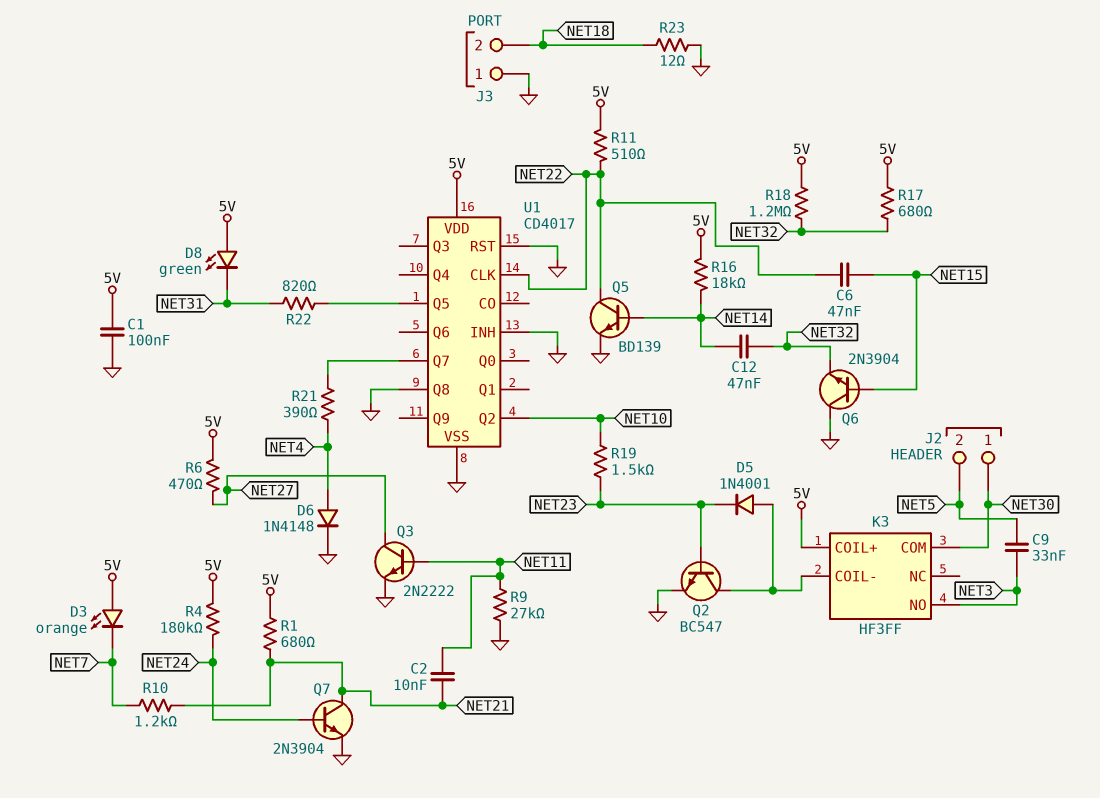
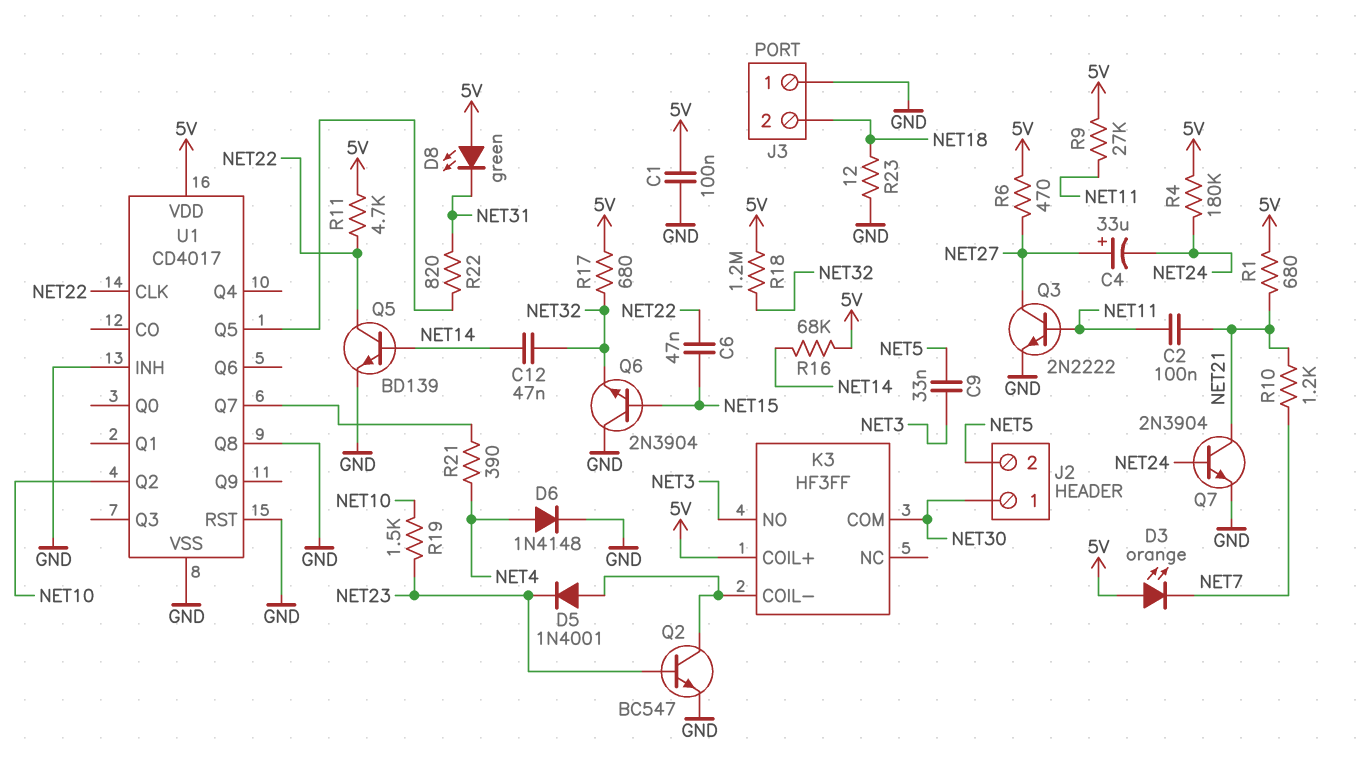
C2: 10nF (NET11, NET21) -> 100nF (NET11, NET21)
C4: none -> 33uF (plus NET27, minus NET24)
R9: 27k (GND, NET11) -> 27k (5V, NET11)
R11: 510 (5V, NET22) -> 4.7k (5V, NET22)
R16: 18k (5V, NET14) -> 68k (5V, NET14)

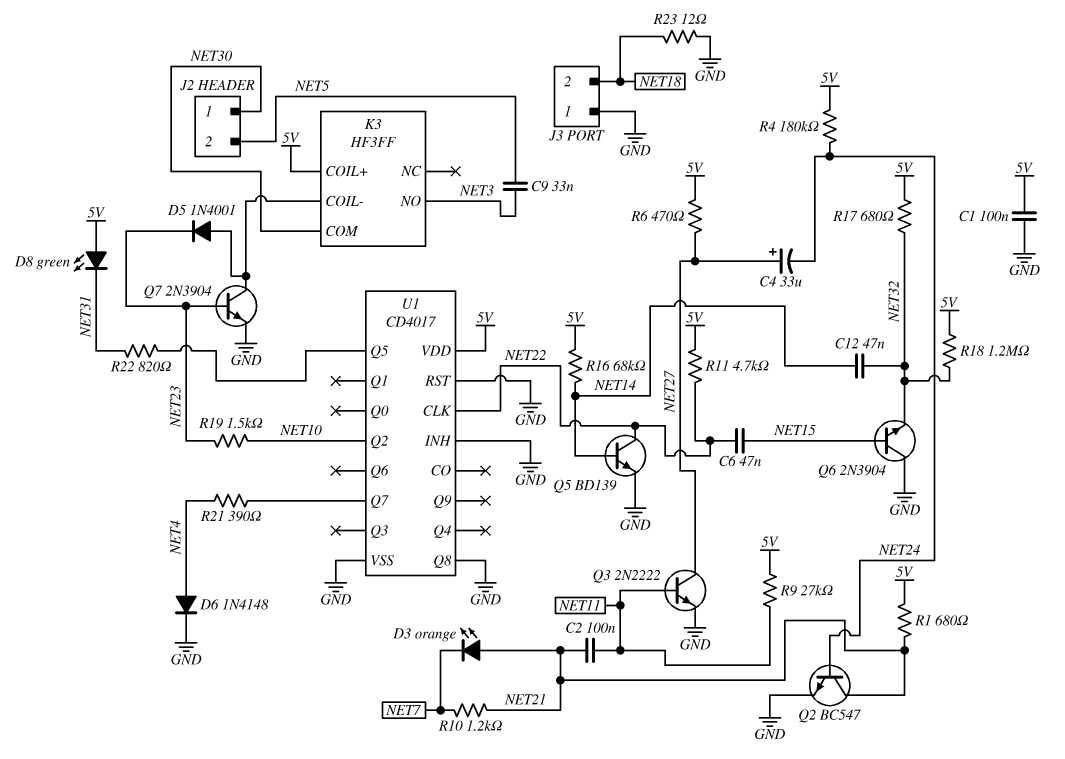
D3: LED orange (A 5V, K NET7) -> LED orange (A NET21, K NET7)
Q2: NPN BC547 (B NET23, C K3/COIL-, E GND) -> NPN BC547 (B NET24, C NET21, E GND)
Q7: NPN 2N3904 (B NET24, C NET21, E GND) -> NPN 2N3904 (B NET23, C K3/COIL-, E GND)

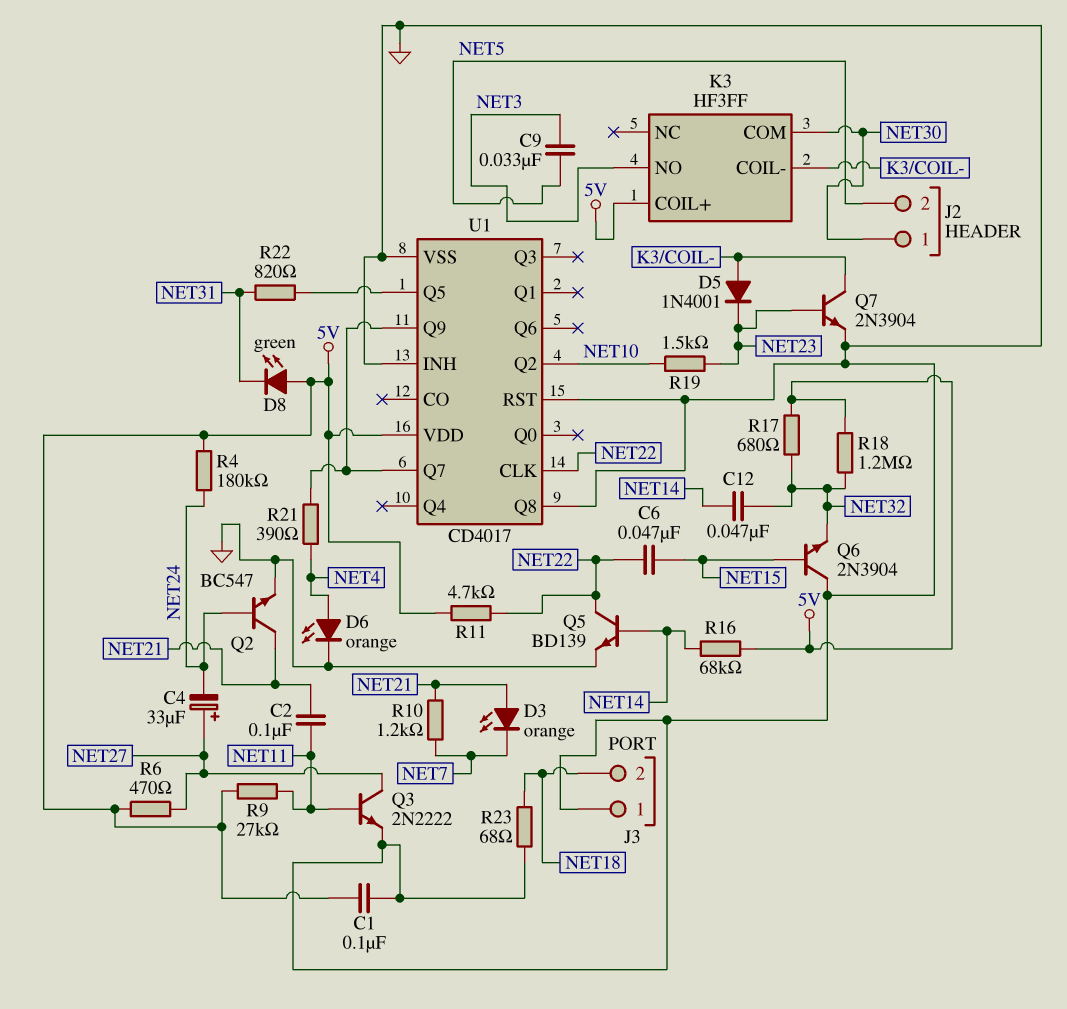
D6: diode 1N4148 (A NET4, K GND) -> LED orange (A NET4, K GND)
R1: 680 (5V, NET21) -> none
R23: 12 (GND, NET18) -> 68 (GND, NET18)
U1 pin Q9: none -> U1/Q7

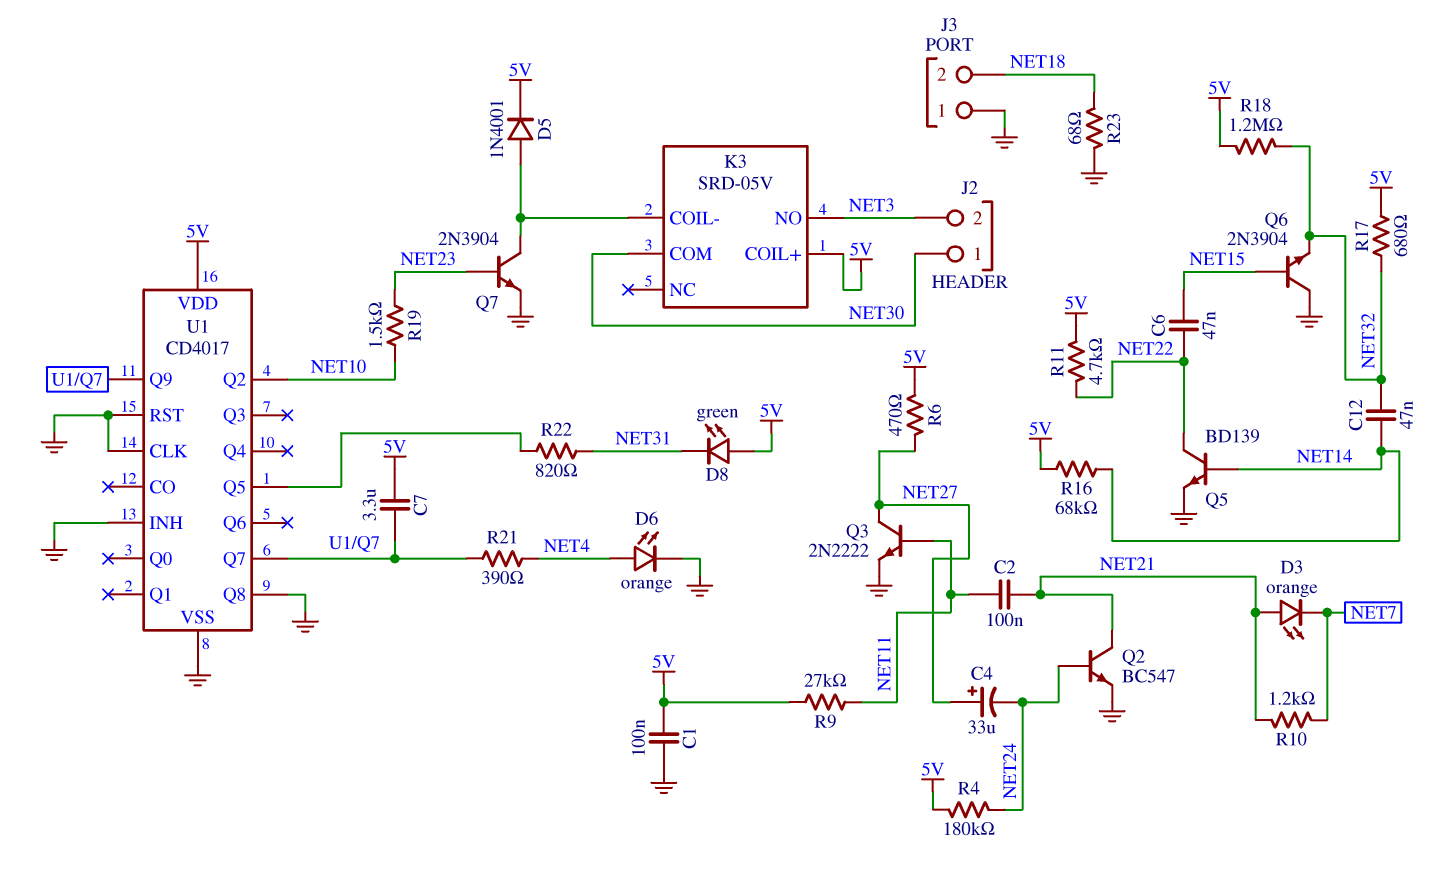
C7: none -> 3.3uF (5V, U1/Q7)
C9: 33nF (NET3, NET5) -> none
D5: diode 1N4001 (A K3/COIL-, K NET23) -> diode 1N4001 (A K3/COIL-, K 5V)
J2 pin 2: NET5 -> NET3
K3: HF3FF -> SRD-05V
U1 pin CLK: NET22 -> GND

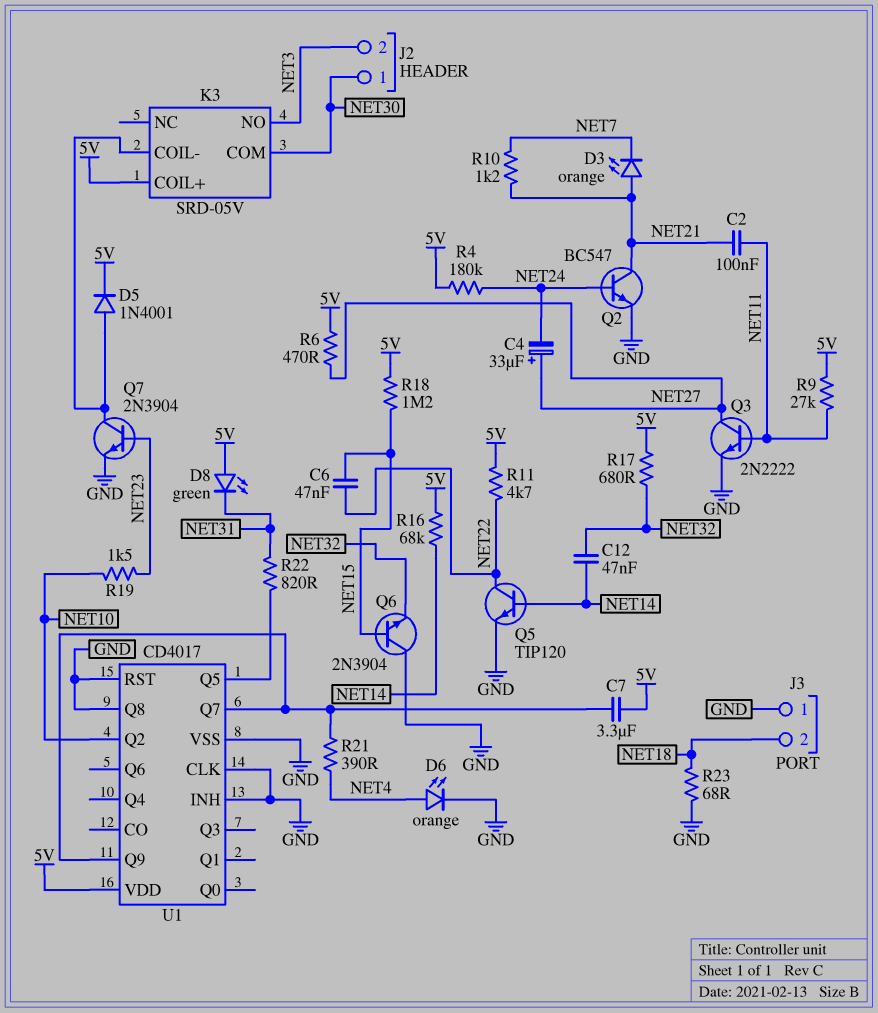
C1: 100nF (5V, GND) -> none
Q5: NPN BD139 (B NET14, C NET22, E GND) -> NPN TIP120 (B NET14, C NET22, E GND)
R18: 1.2M (5V, NET32) -> 1.2M (5V, NET15)

